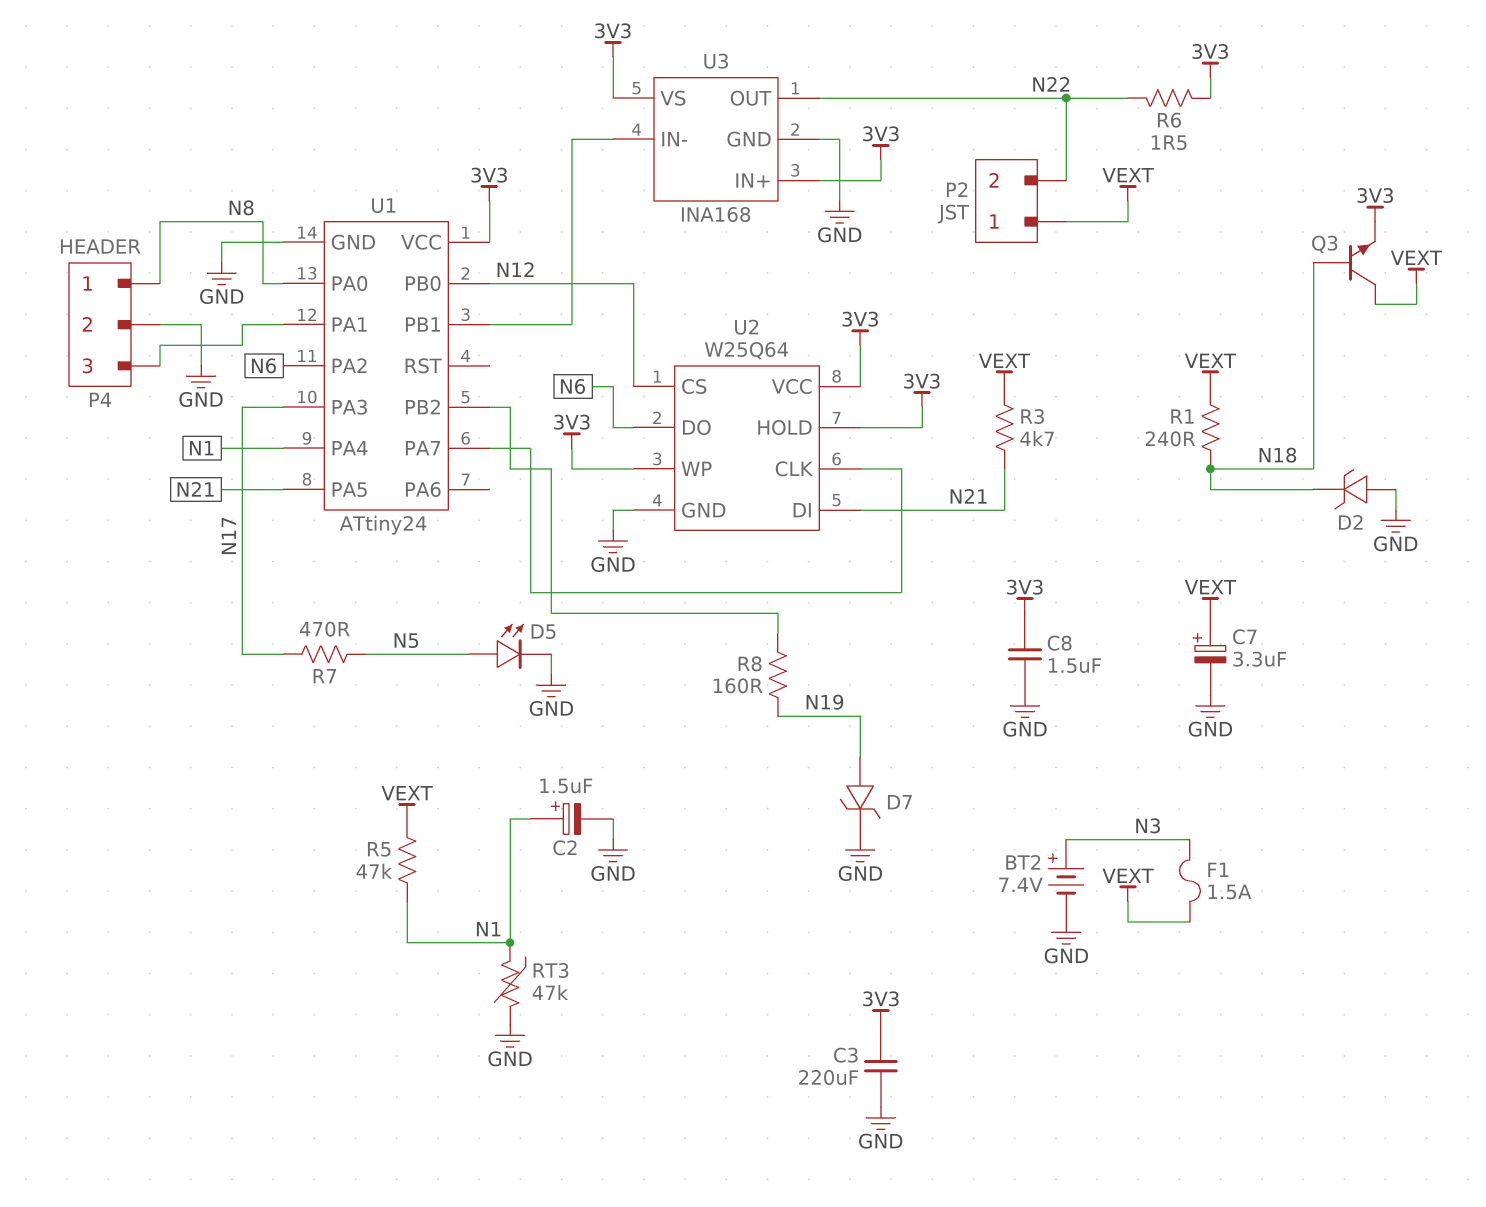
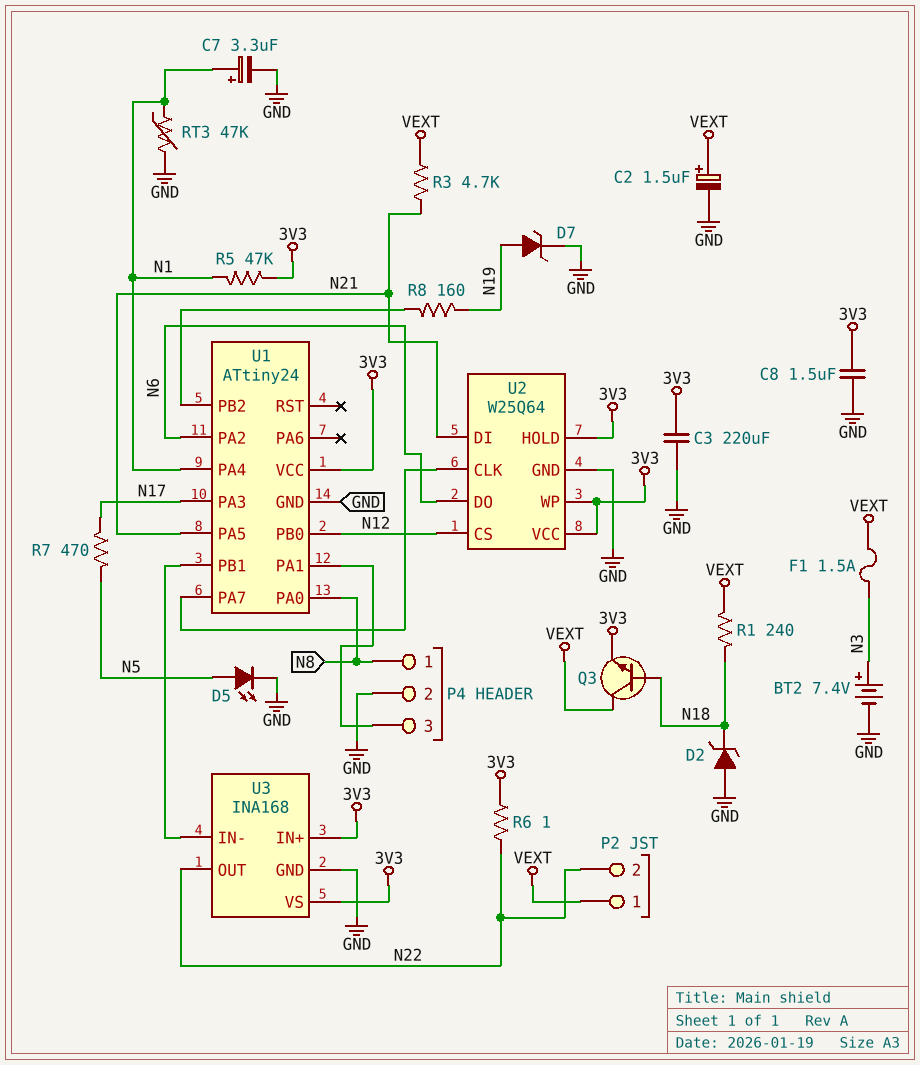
C2: 1.5uF (plus N1, minus GND) -> 1.5uF (plus VEXT, minus GND)
C7: 3.3uF (plus VEXT, minus GND) -> 3.3uF (plus N1, minus GND)
R5: 47k (N1, VEXT) -> 47k (3V3, N1)
R6: 1.5 (3V3, N22) -> 1 (3V3, N22)

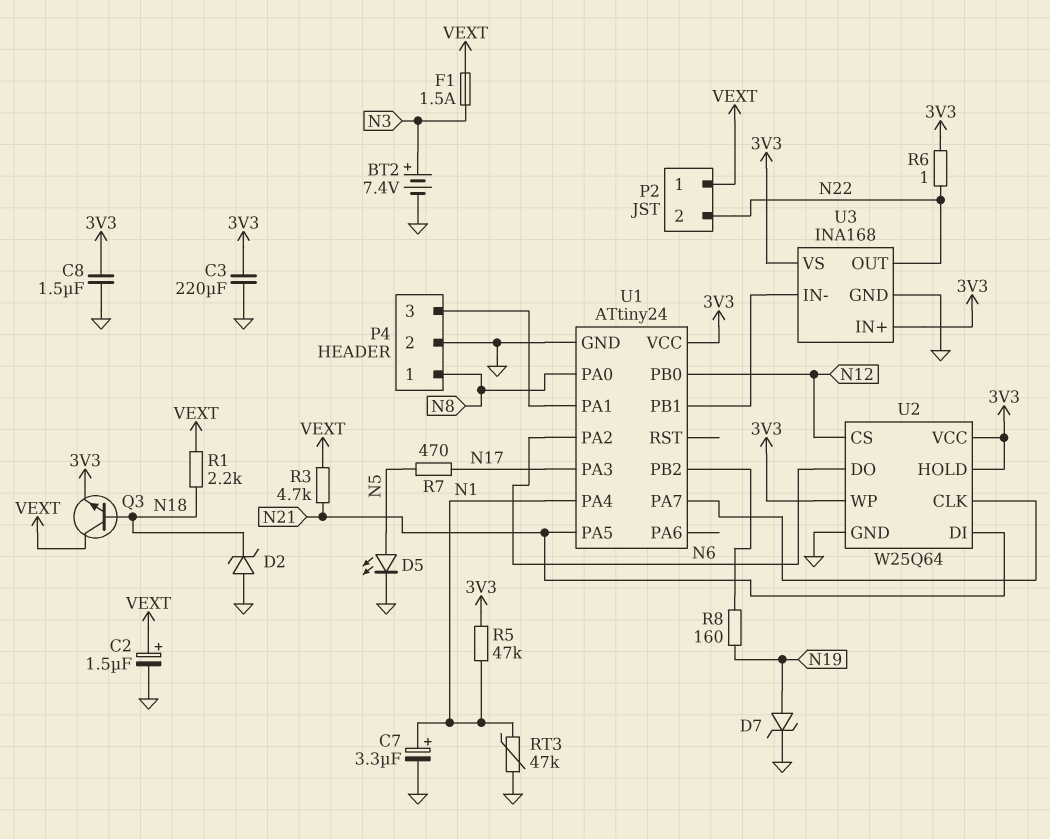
R1: 240 (N18, VEXT) -> 2.2k (N18, VEXT)

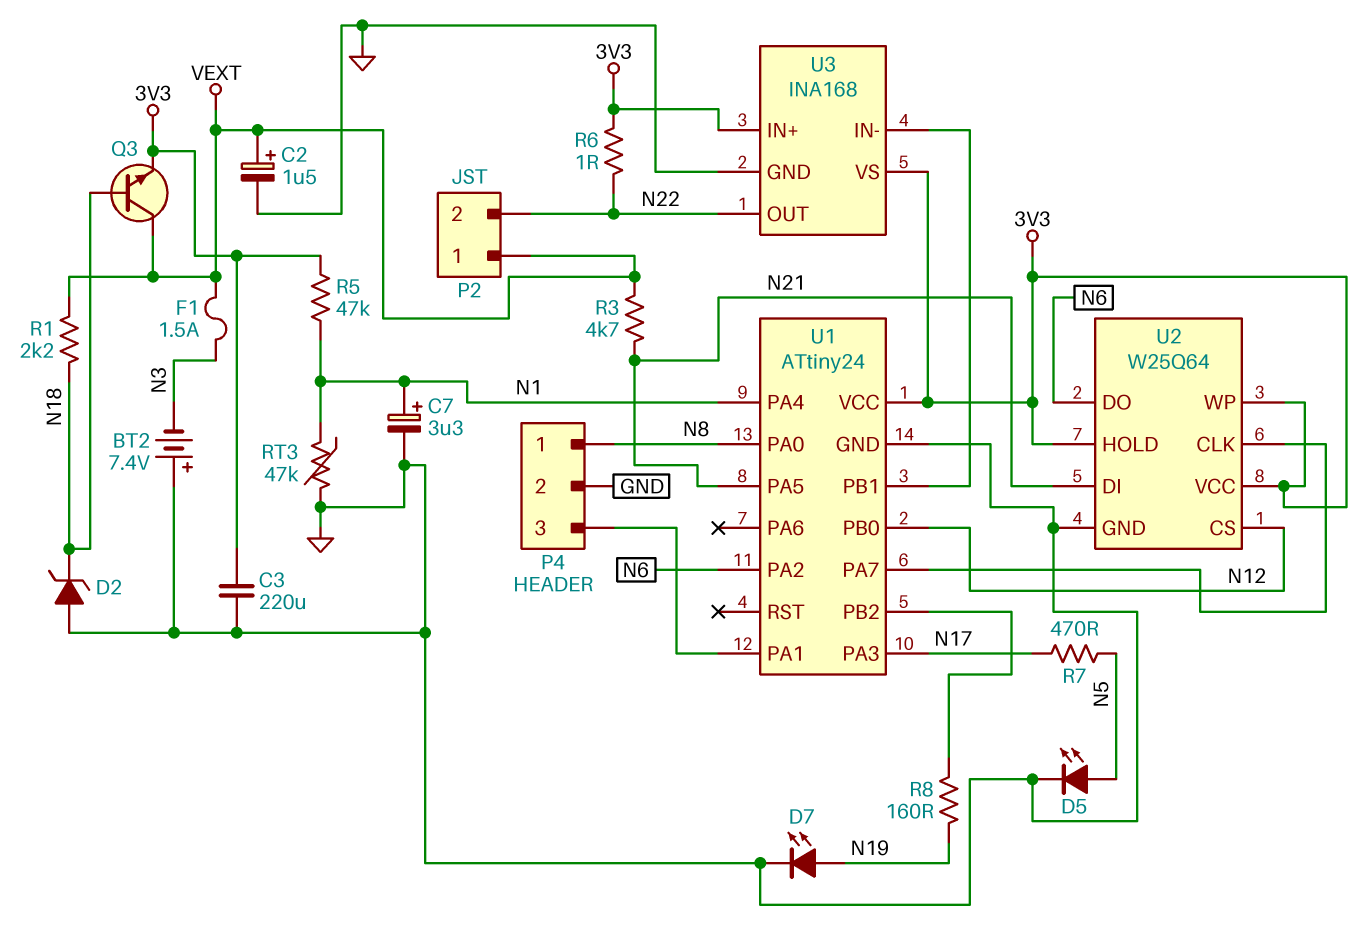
BT2: 7.4V (plus N3, minus GND) -> 7.4V (plus GND, minus N3)
C8: 1.5uF (3V3, GND) -> none
D7: zener (A N19, K GND) -> LED (A N19, K GND)

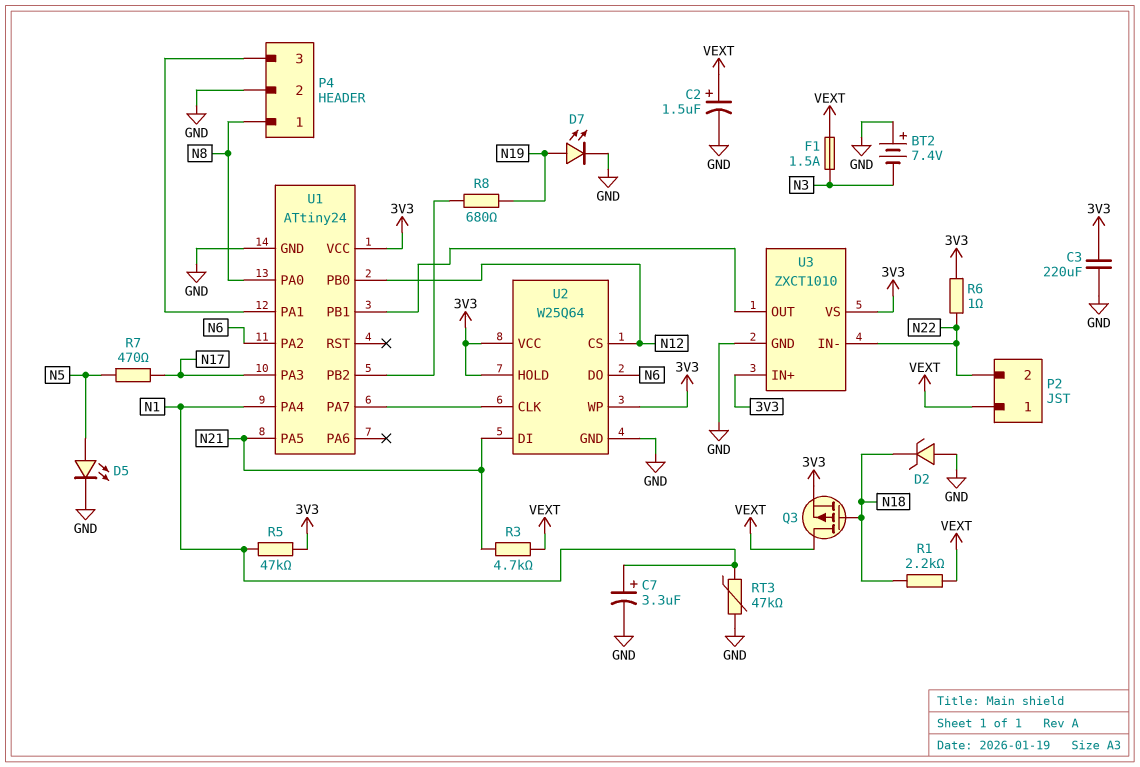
Q3: NPN (B N18, C VEXT, E 3V3) -> PMOS (G N18, D VEXT, S 3V3)
R8: 160 (N19, U1/PB2) -> 680 (N19, U1/PB2)
U3: INA168 -> ZXCT1010
U3 pin IN-: U1/PB1 -> N22
U3 pin OUT: N22 -> U1/PB1

